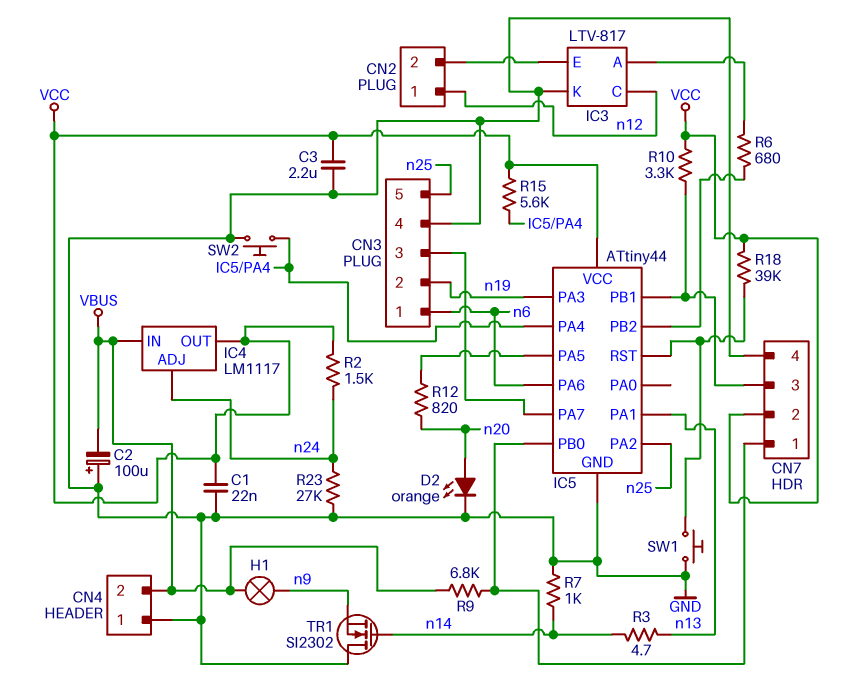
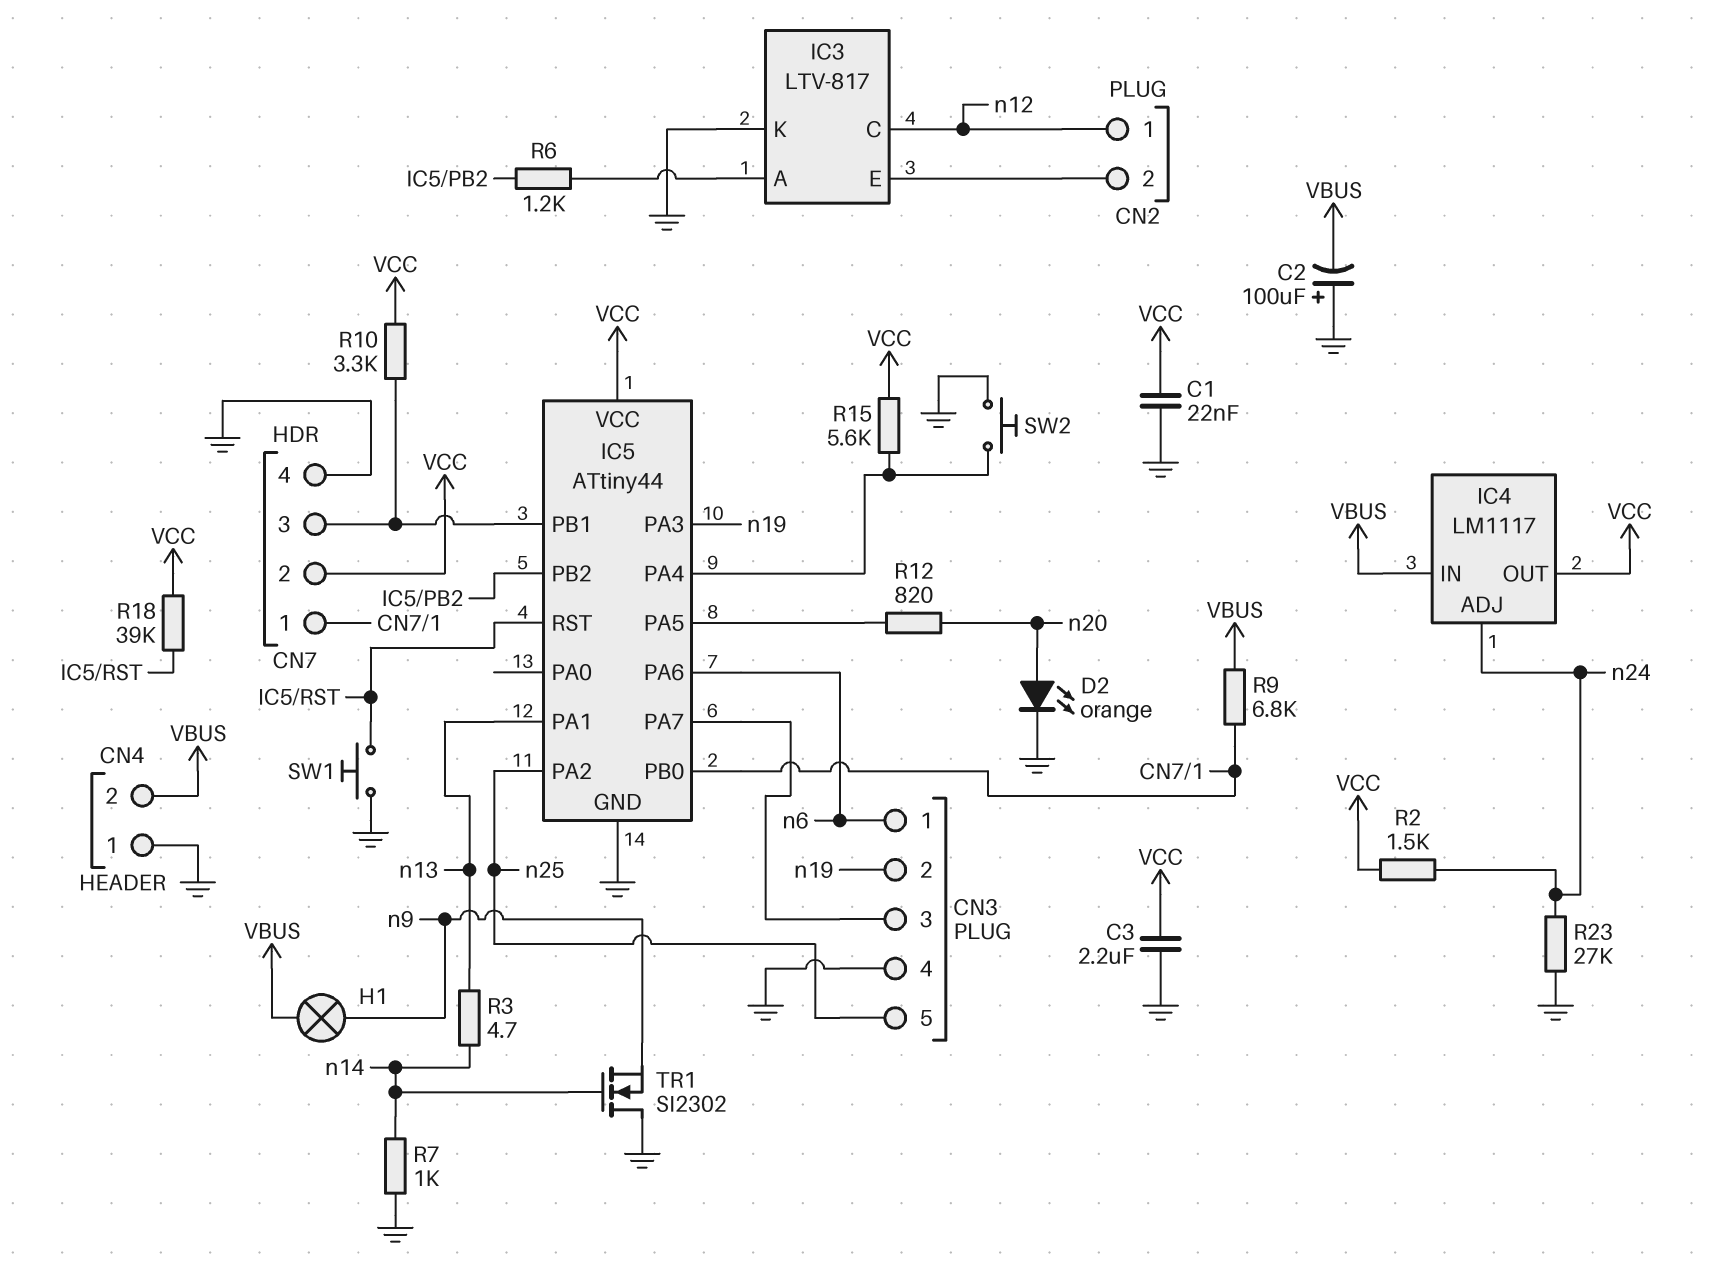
R6: 680 (IC3/A, IC5/PB2) -> 1.2k (IC3/A, IC5/PB2)

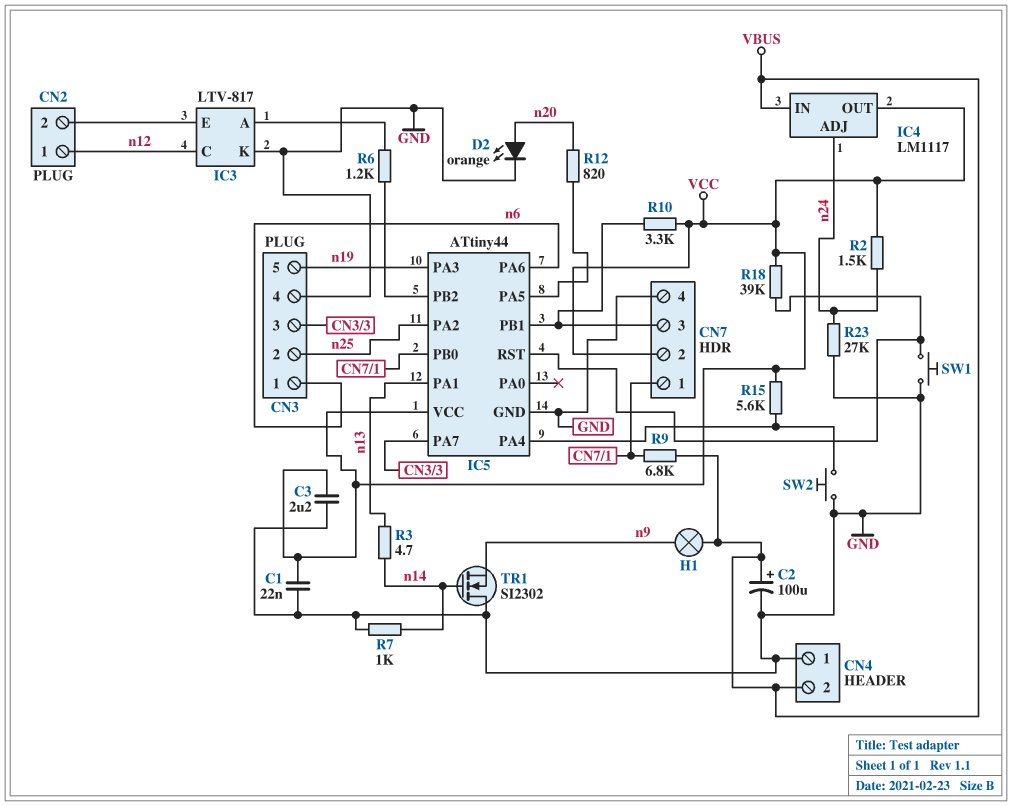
C2: 100uF (plus GND, minus VBUS) -> 100uF (plus VBUS, minus GND)
CN3 pin 2: n19 -> n25
CN3 pin 5: n25 -> n19

